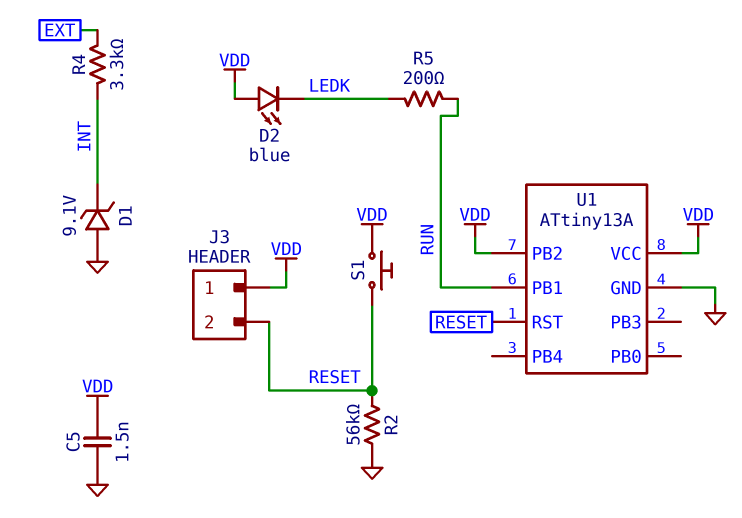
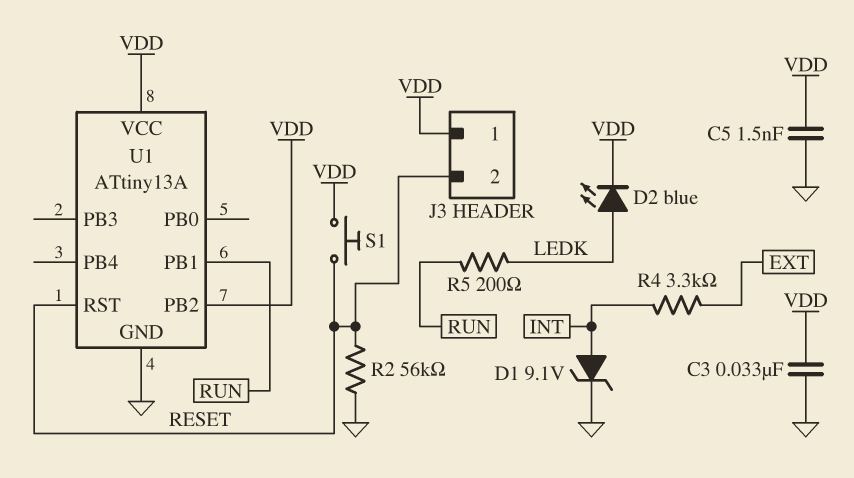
C3: none -> 33nF (GND, VDD)
D1: zener 9.1V (A GND, K INT) -> zener 9.1V (A INT, K GND)
D2: LED blue (A VDD, K LEDK) -> LED blue (A LEDK, K VDD)

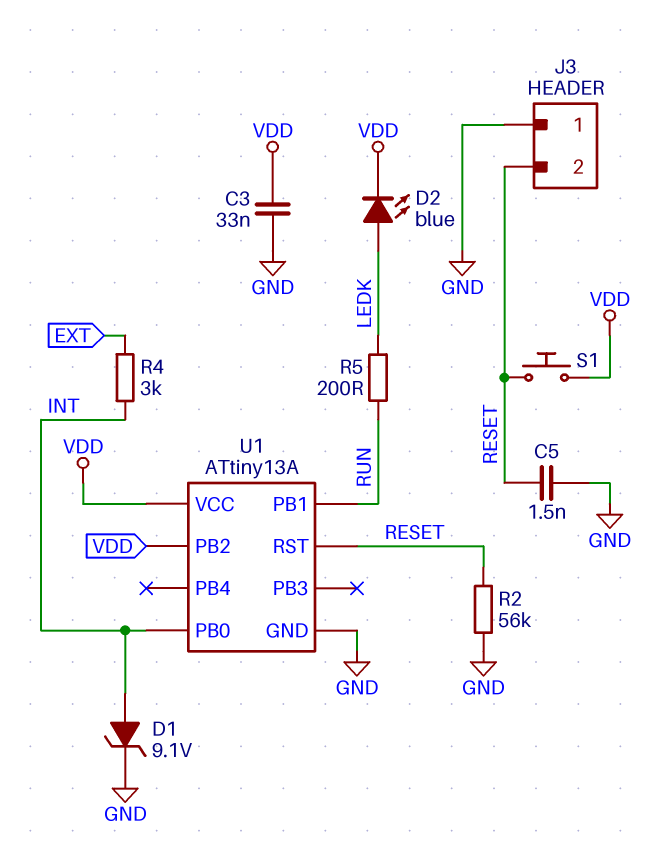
C5: 1.5nF (GND, VDD) -> 1.5nF (GND, RESET)
J3 pin 1: VDD -> GND
R4: 3.3k (EXT, INT) -> 3k (EXT, INT)
U1 pin PB0: none -> INT

